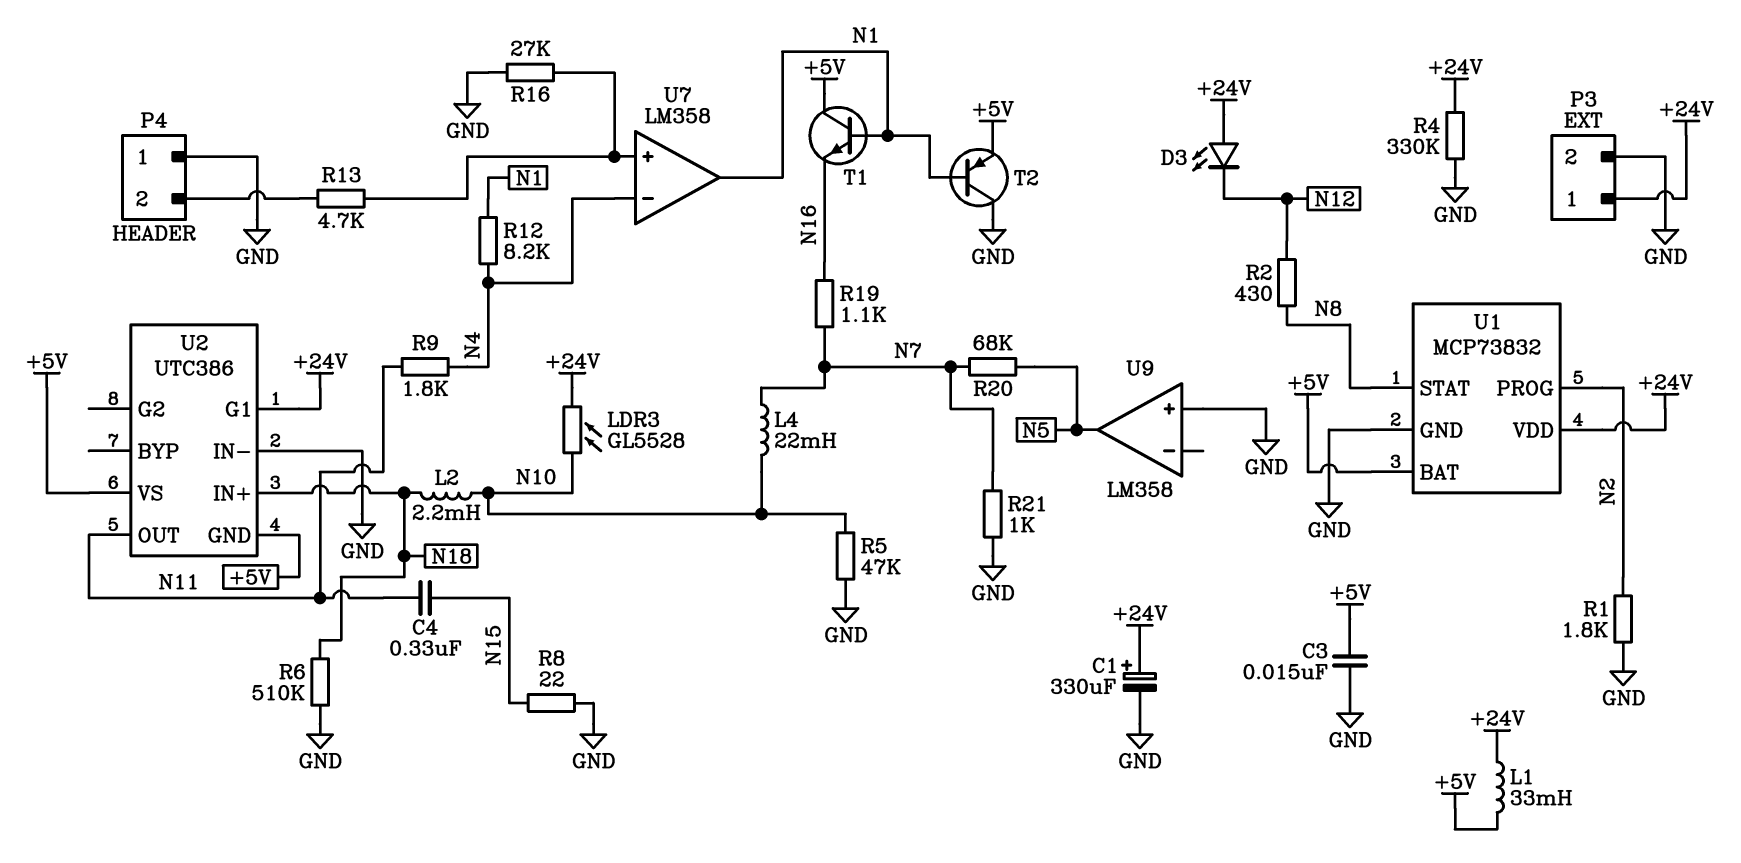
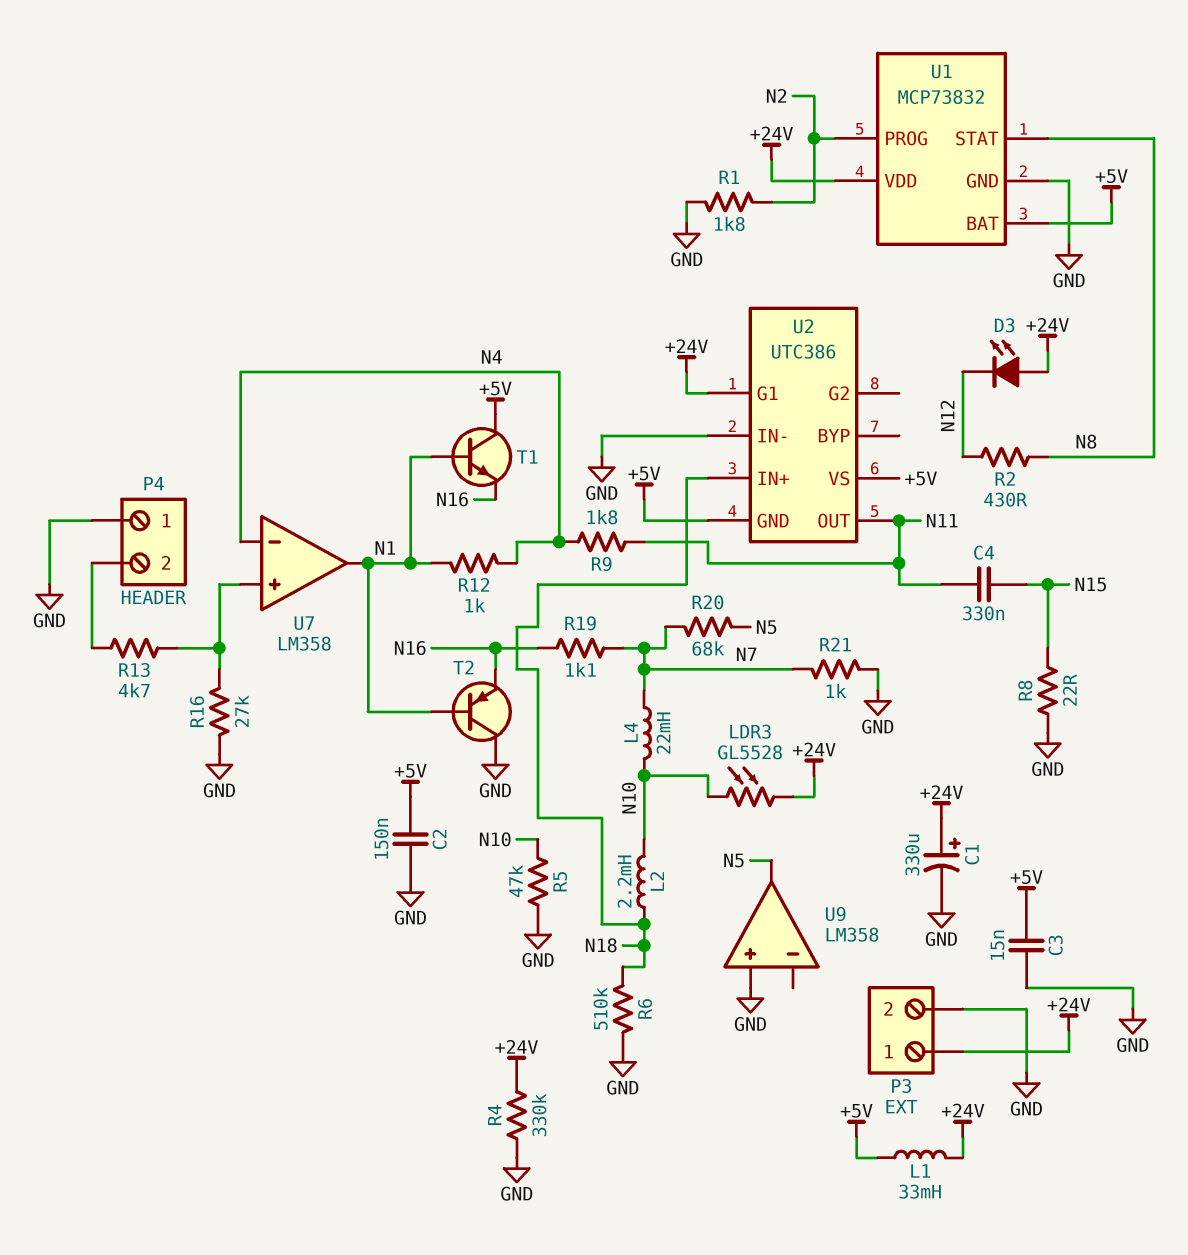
C2: none -> 150nF (+5V, GND)
R12: 8.2k (N1, N4) -> 1k (N1, N4)
T2: PNP (B N1, C GND, E +5V) -> PNP (B N1, C GND, E N16)

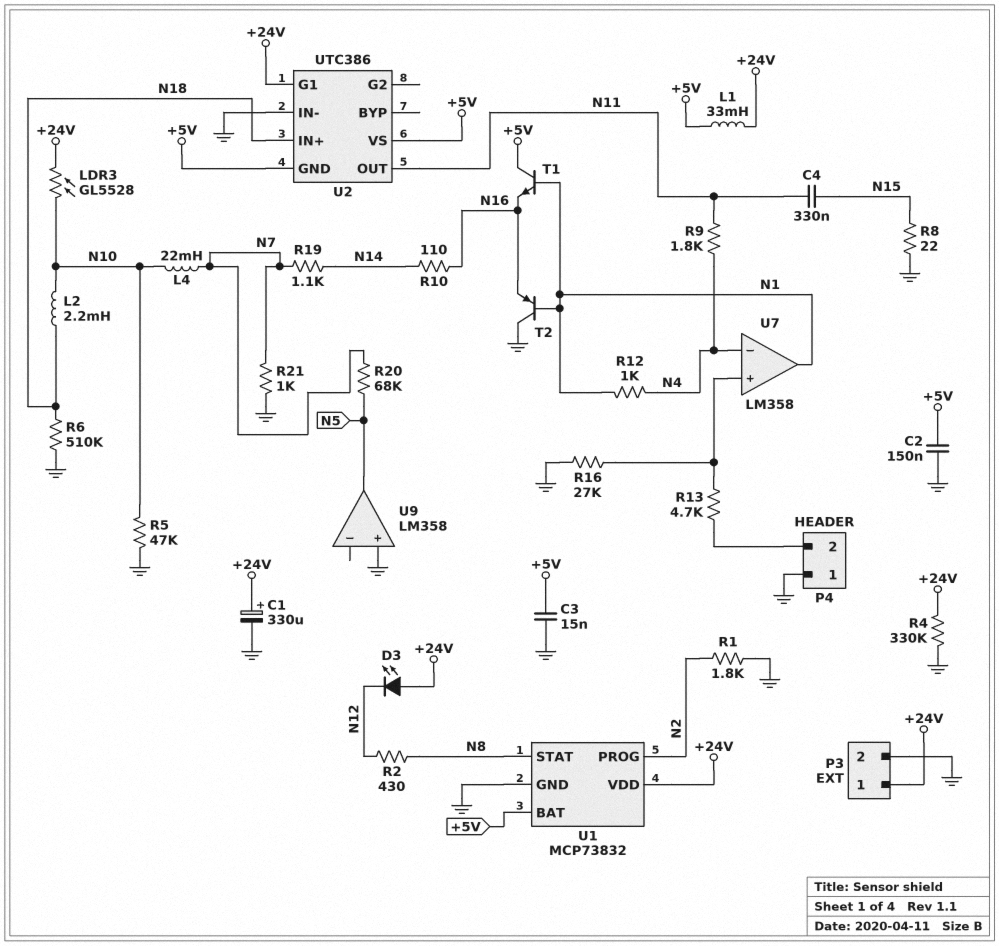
R10: none -> 110 (N14, N16)
R19: 1.1k (N7, N16) -> 1.1k (N7, N14)

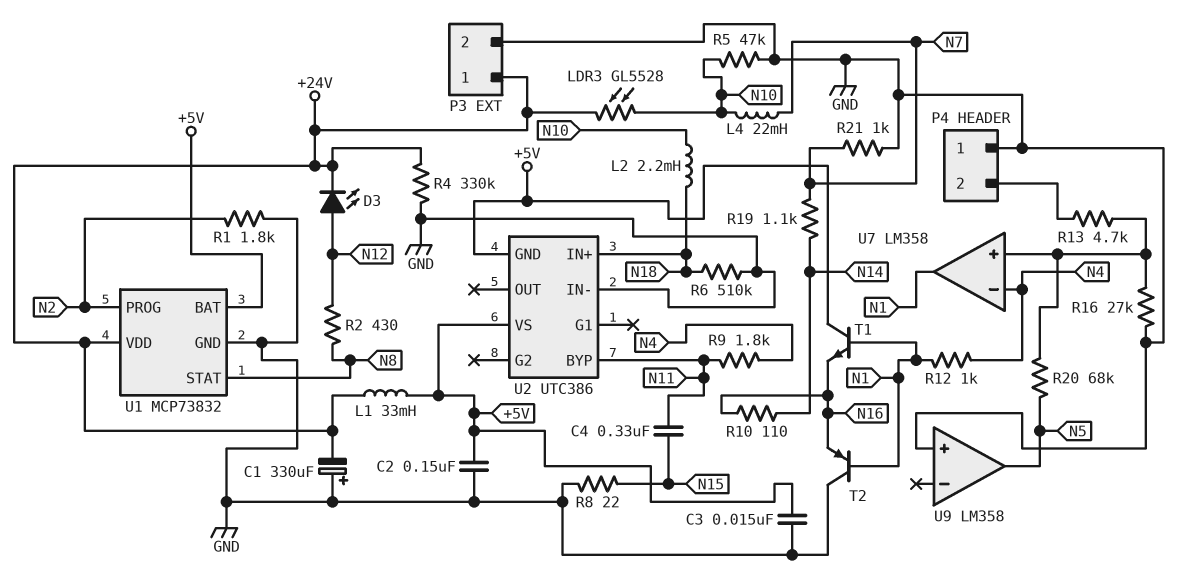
C1: 330uF (plus +24V, minus GND) -> 330uF (plus GND, minus +24V)
D3: LED (A +24V, K N12) -> LED (A N12, K +24V)
R20: 68k (N5, N7) -> 68k (N5, U7/in+)
U2 pin BYP: none -> N11
U2 pin G1: +24V -> none
U2 pin OUT: N11 -> none

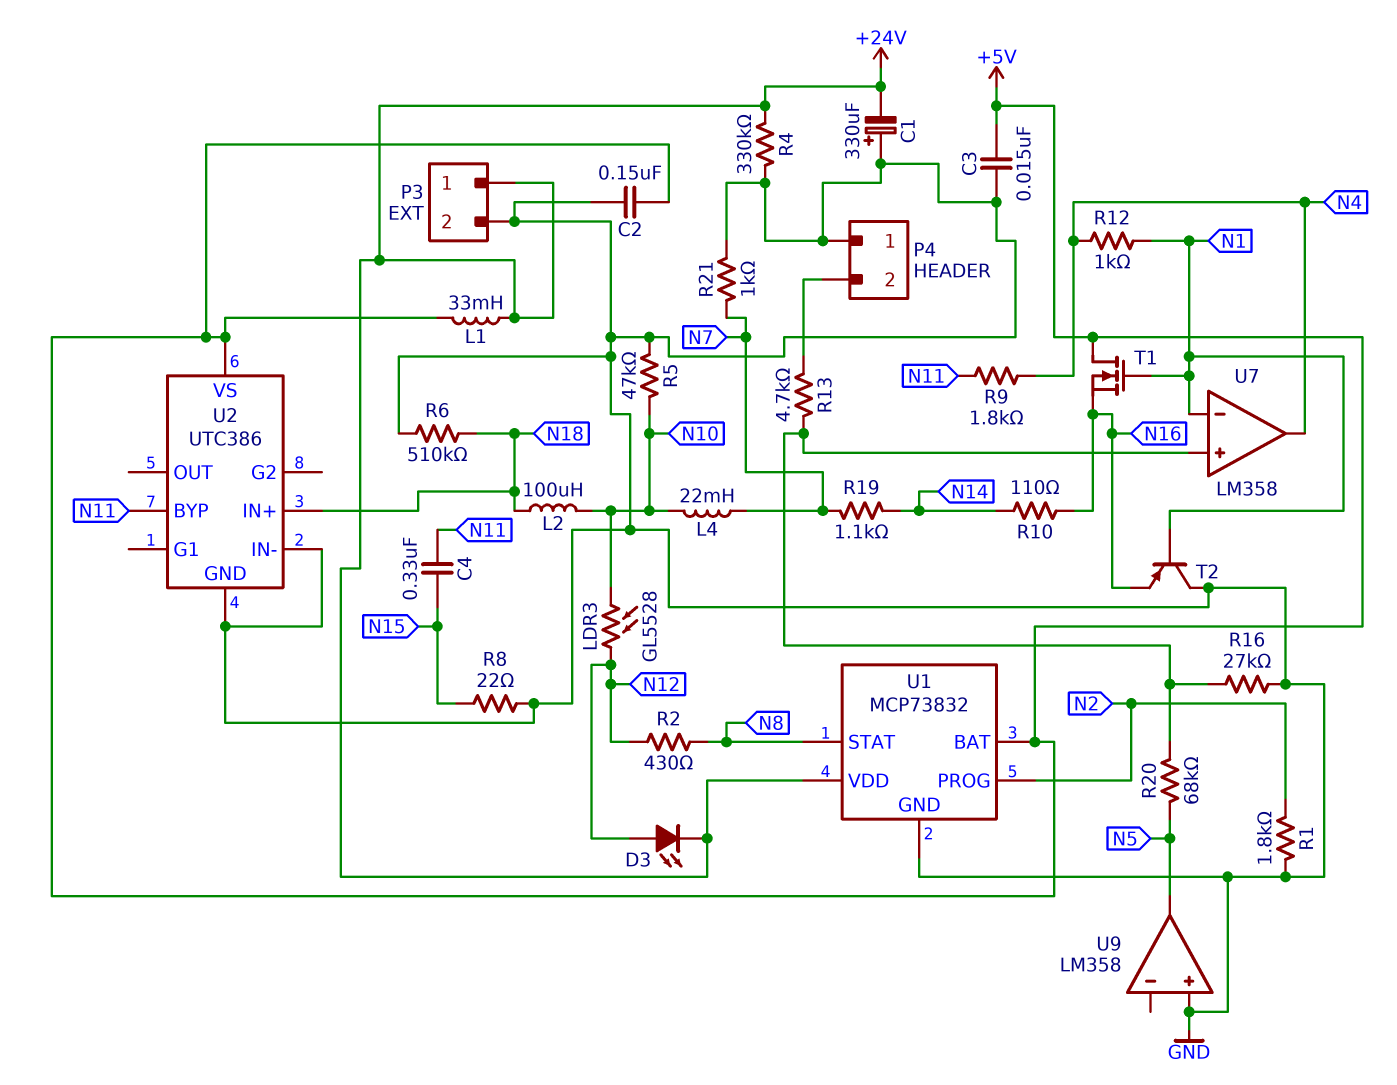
L2: 2.2mH (N10, N18) -> 100uH (N10, N18)
LDR3: GL5528 (+24V, N10) -> GL5528 (N10, N12)
T1: NPN (B N1, C +5V, E N16) -> NMOS (G N1, D +5V, S N16)
U2 pin GND: +5V -> GND
U7 pin in-: N4 -> N1
U7 pin out: N1 -> N4

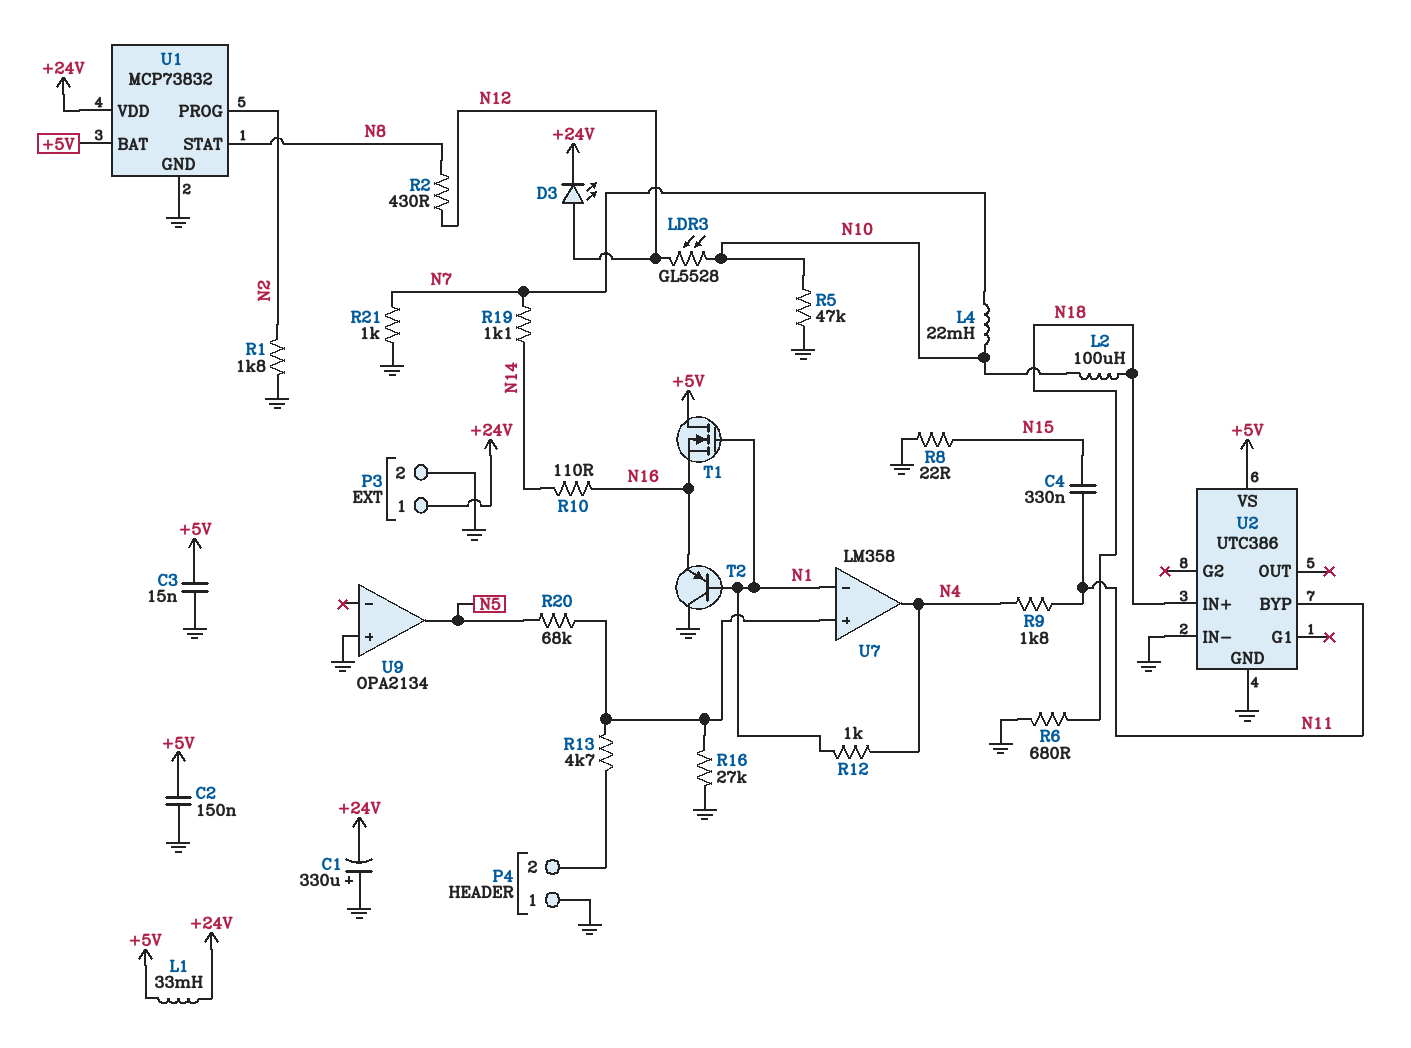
R4: 330k (+24V, GND) -> none
R6: 510k (GND, N18) -> 680 (GND, N18)
U9: LM358 -> OPA2134

